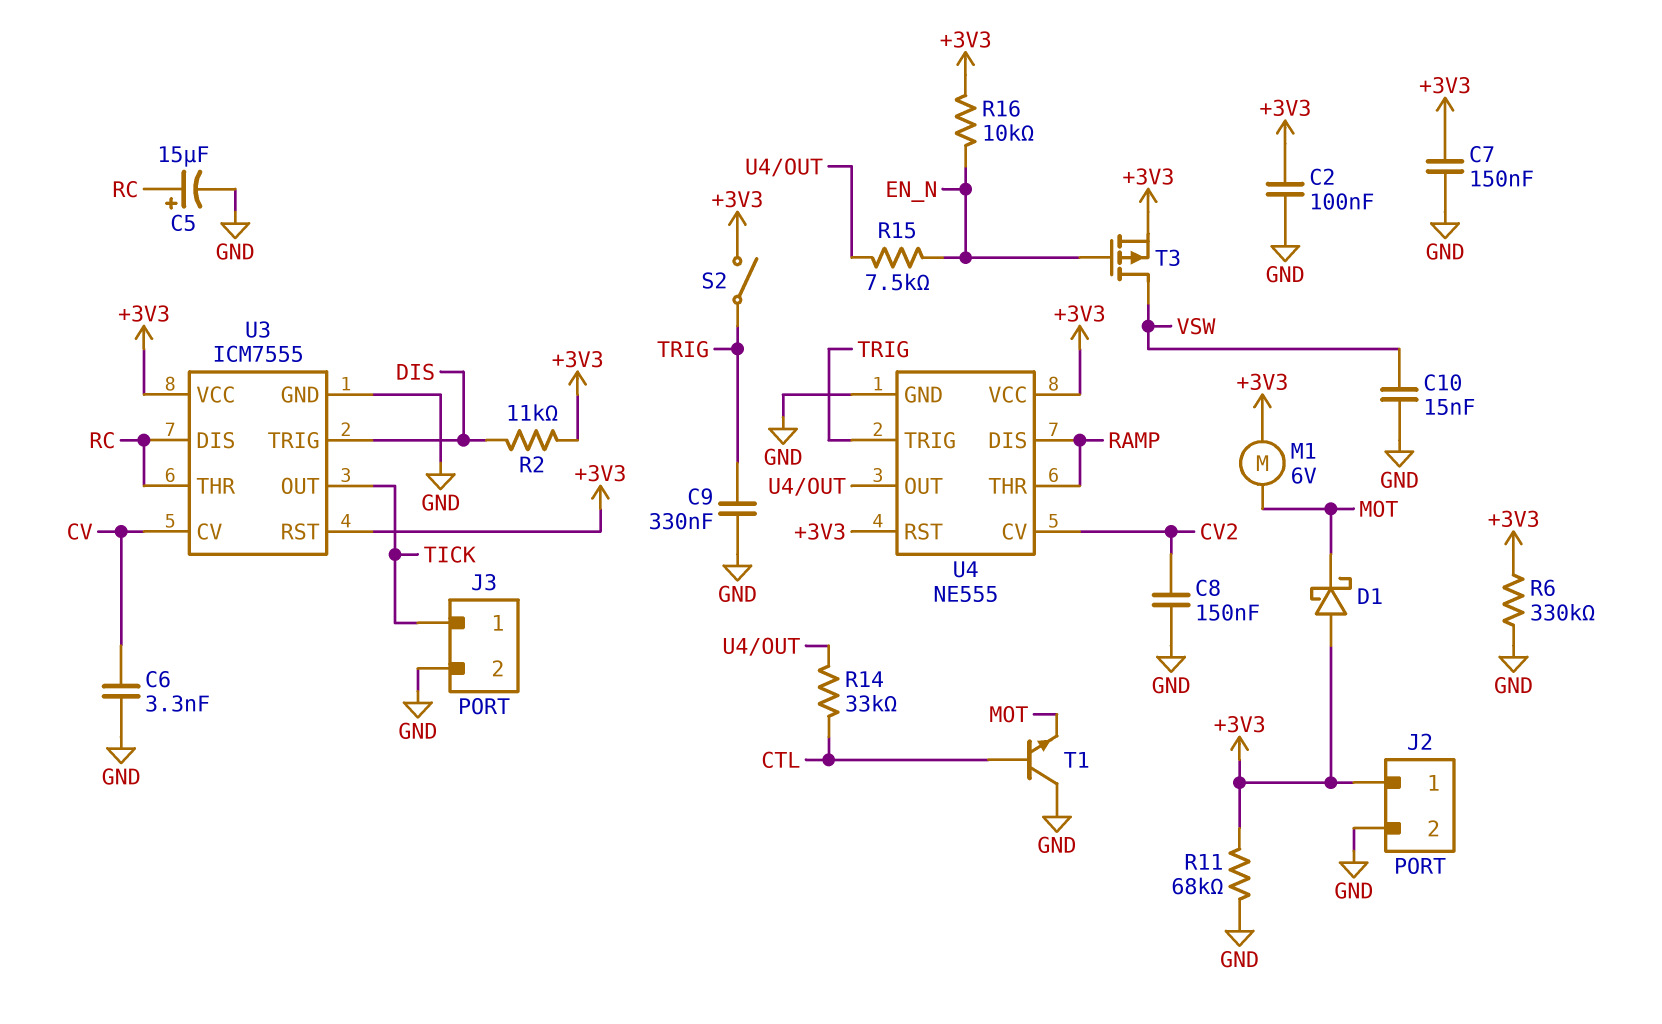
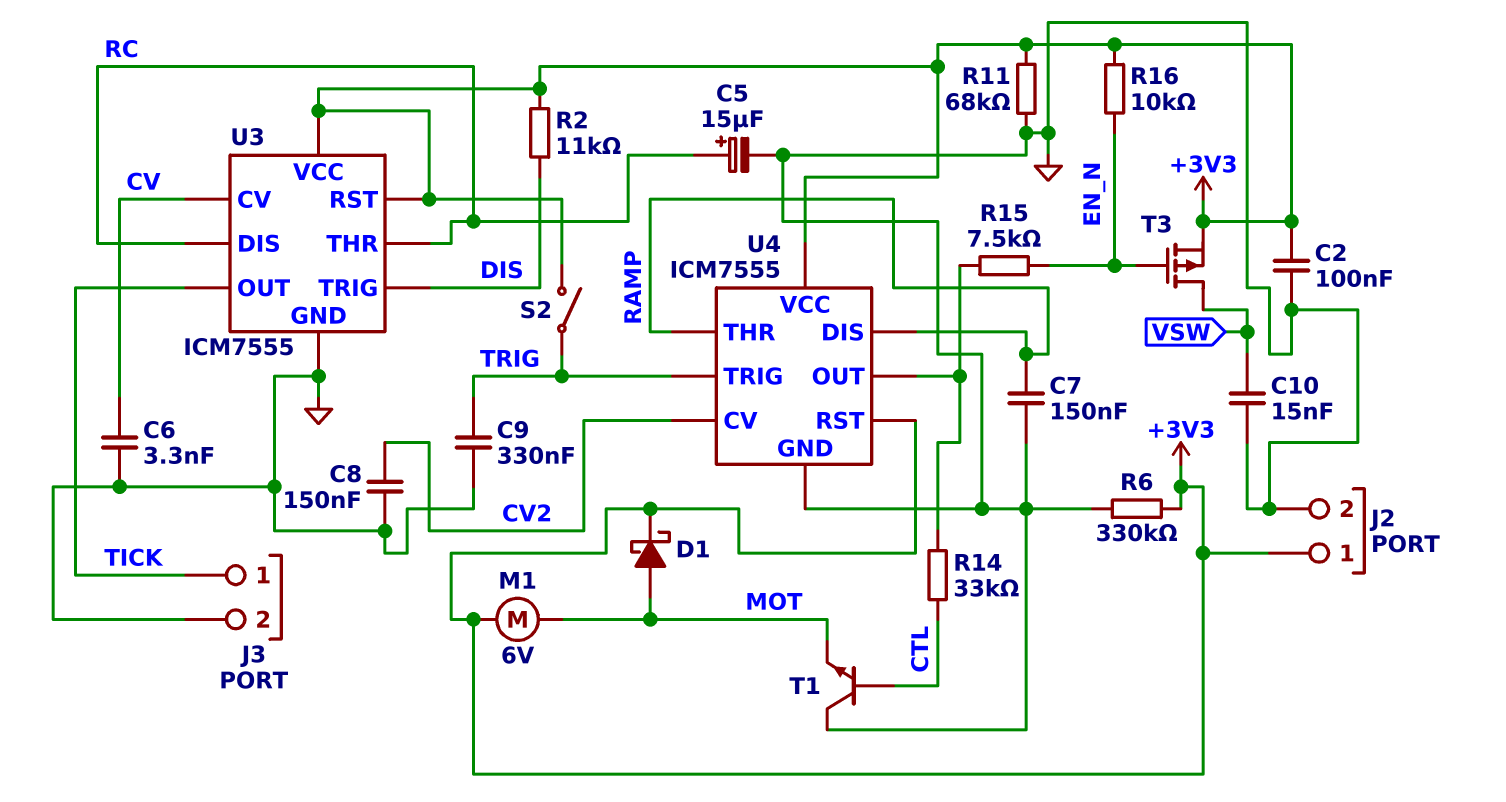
C7: 150nF (+3V3, GND) -> 150nF (GND, RAMP)
D1: schottky (A +3V3, K MOT) -> schottky (A MOT, K +3V3)
U4: NE555 -> ICM7555

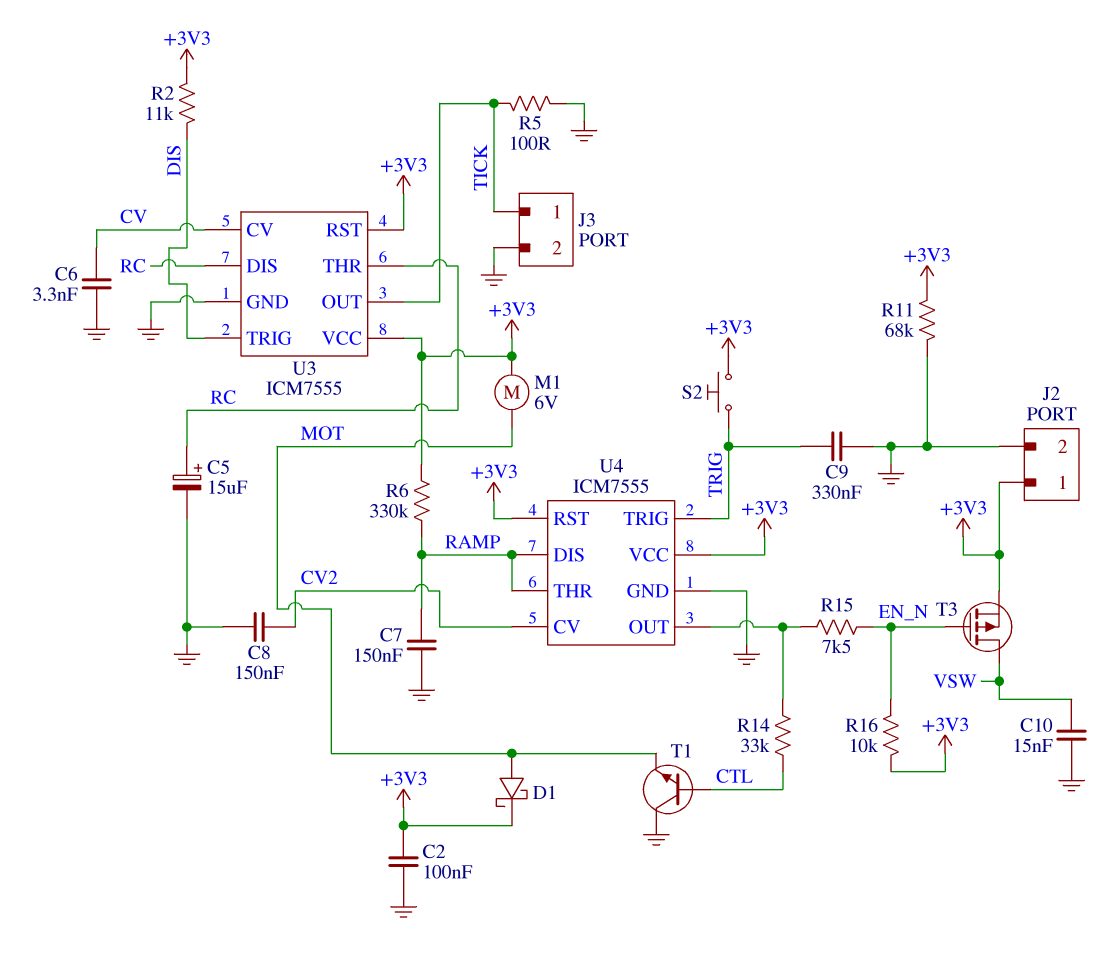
R5: none -> 100 (GND, TICK)
R6: 330k (+3V3, GND) -> 330k (+3V3, RAMP)
S2: switch (+3V3, TRIG) -> button (+3V3, TRIG)

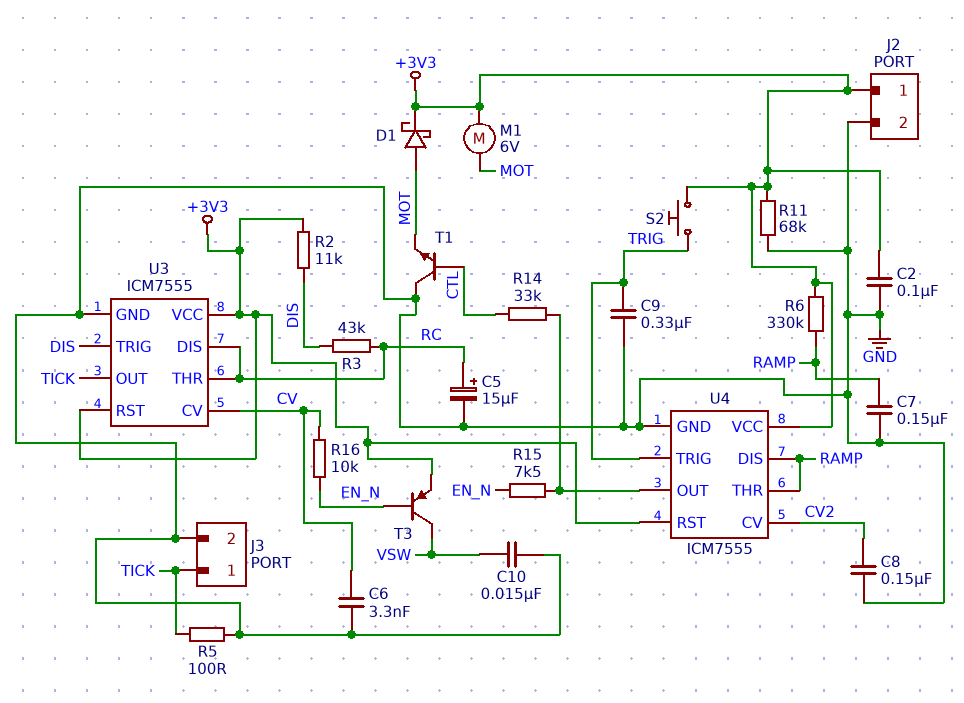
R3: none -> 43k (DIS, RC)
R16: 10k (+3V3, EN_N) -> 10k (CV, EN_N)
T3: PMOS (G EN_N, D VSW, S +3V3) -> PNP (B EN_N, C VSW, E +3V3)

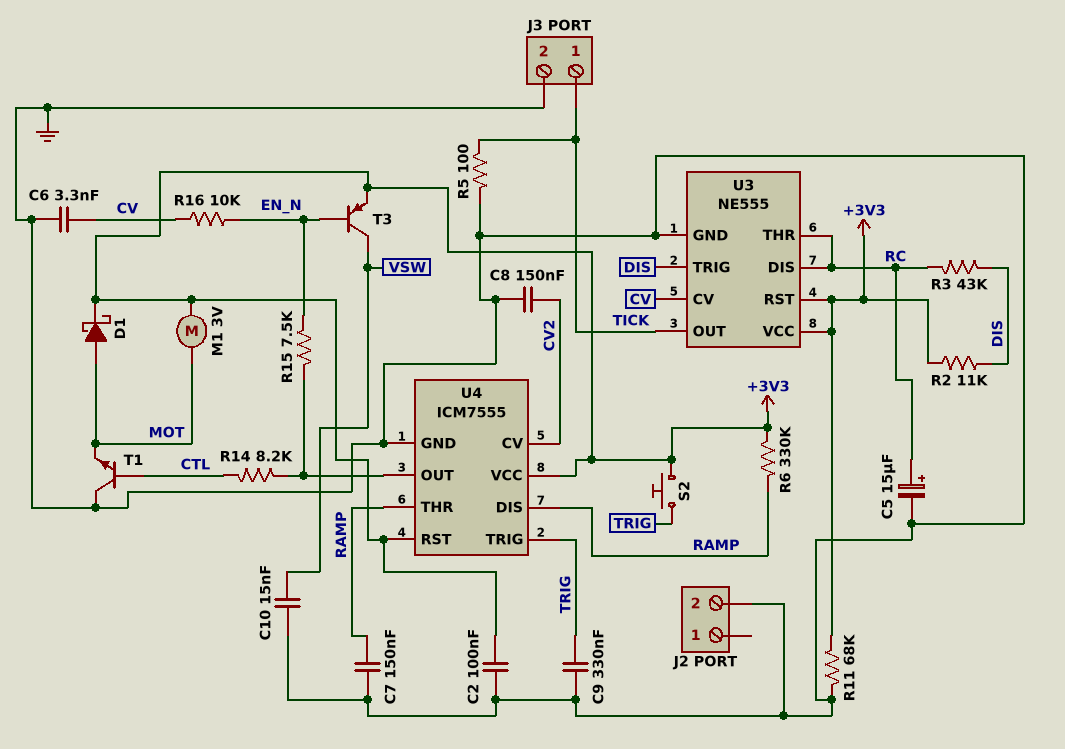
J2 pin 1: +3V3 -> none
M1: motor 6V (+3V3, MOT) -> motor 3V (+3V3, MOT)
R14: 33k (CTL, U4/OUT) -> 8.2k (CTL, U4/OUT)
U3: ICM7555 -> NE555

